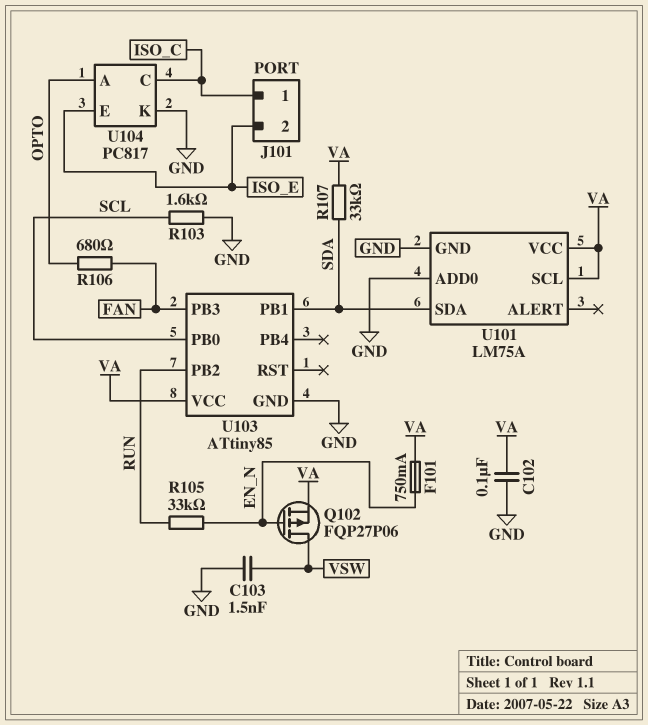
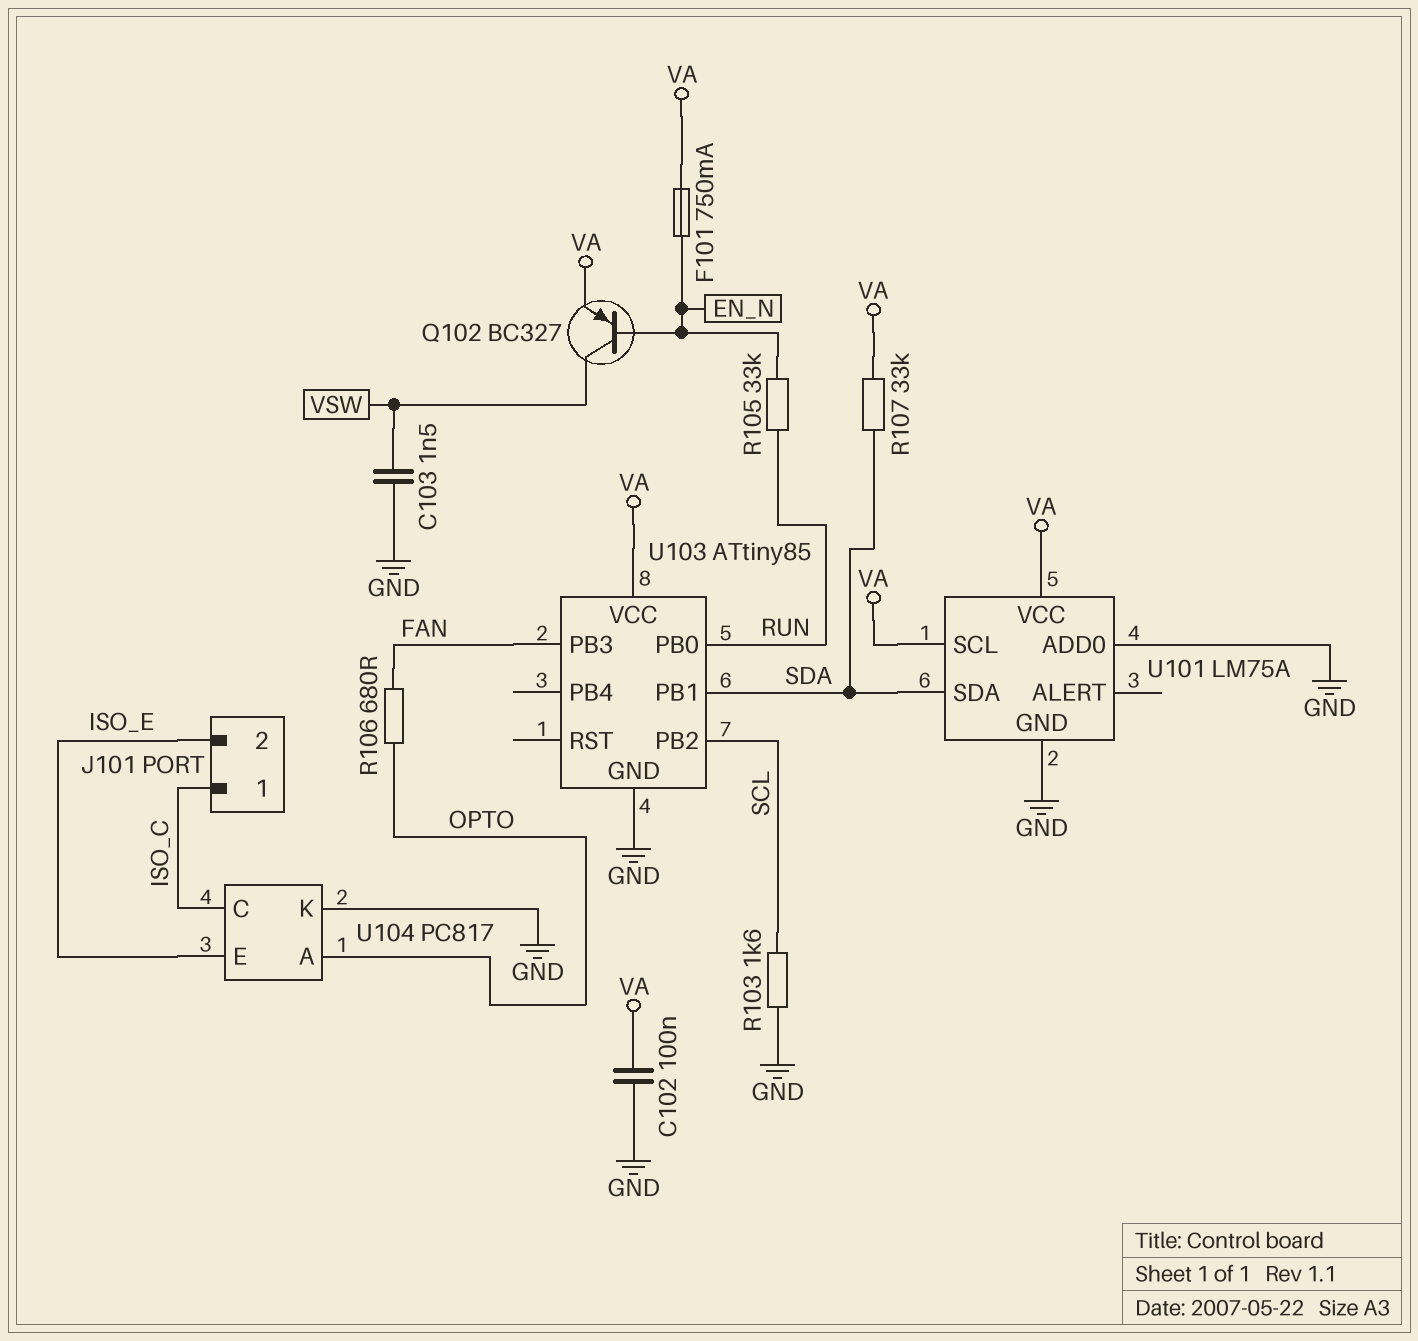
Q102: PMOS FQP27P06 (G EN_N, D VSW, S VA) -> PNP BC327 (B EN_N, C VSW, E VA)
U103 pin PB0: SCL -> RUN
U103 pin PB2: RUN -> SCL

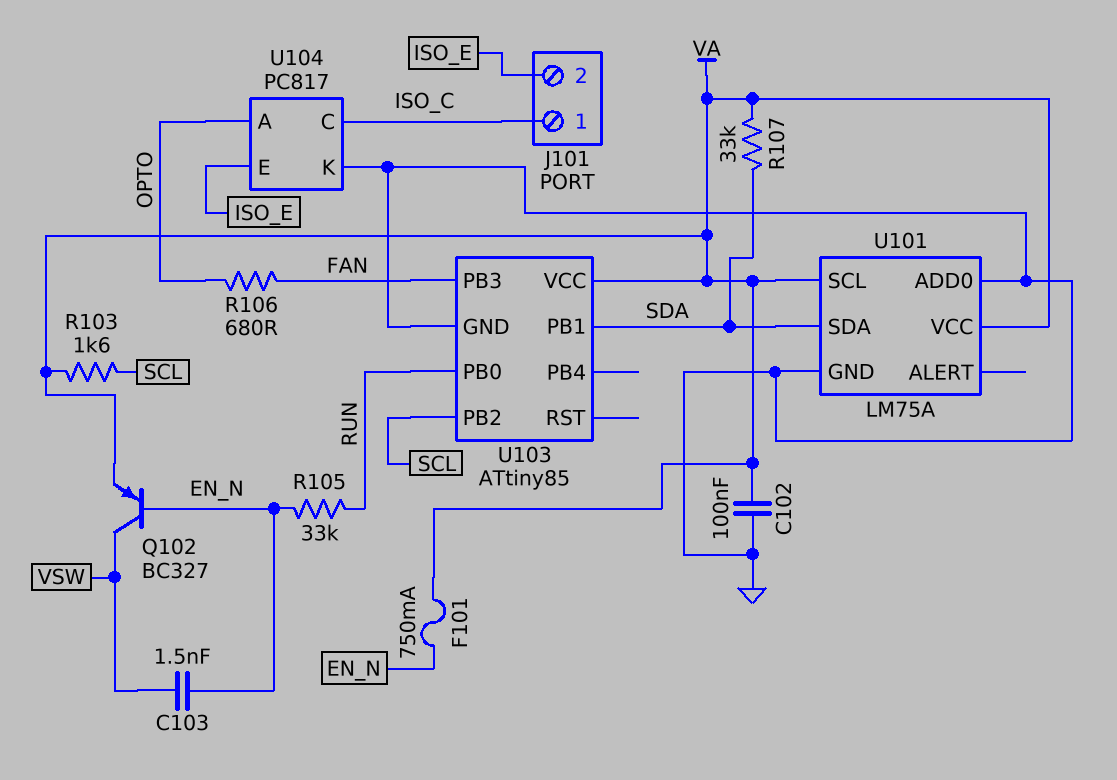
C103: 1.5nF (GND, VSW) -> 1.5nF (EN_N, VSW)
R103: 1.6k (GND, SCL) -> 1.6k (SCL, VA)

